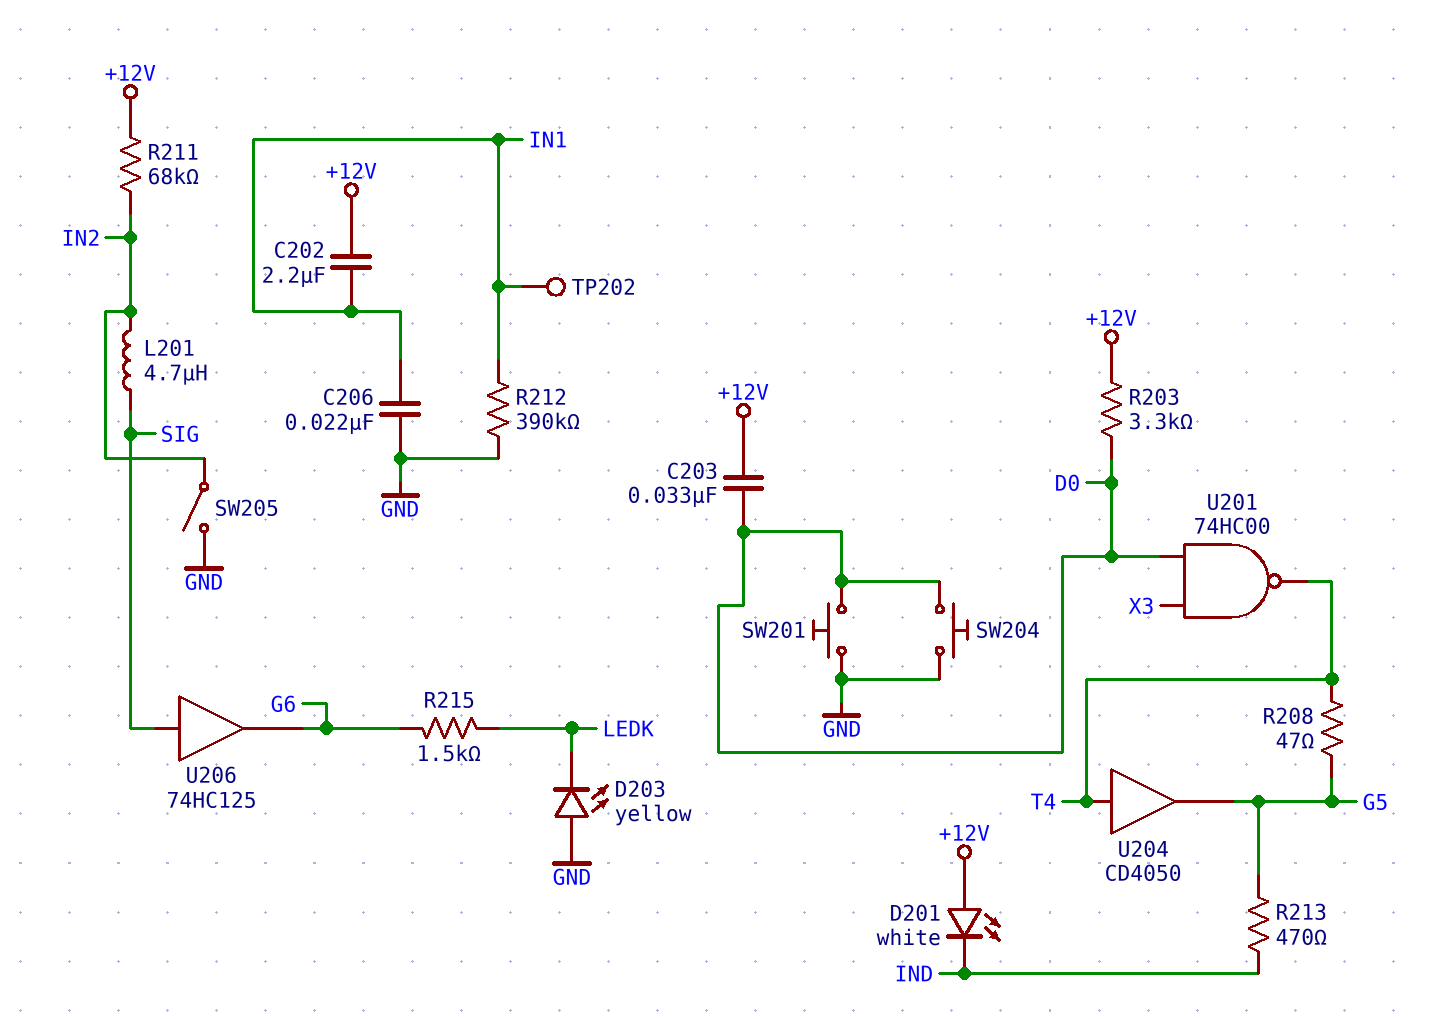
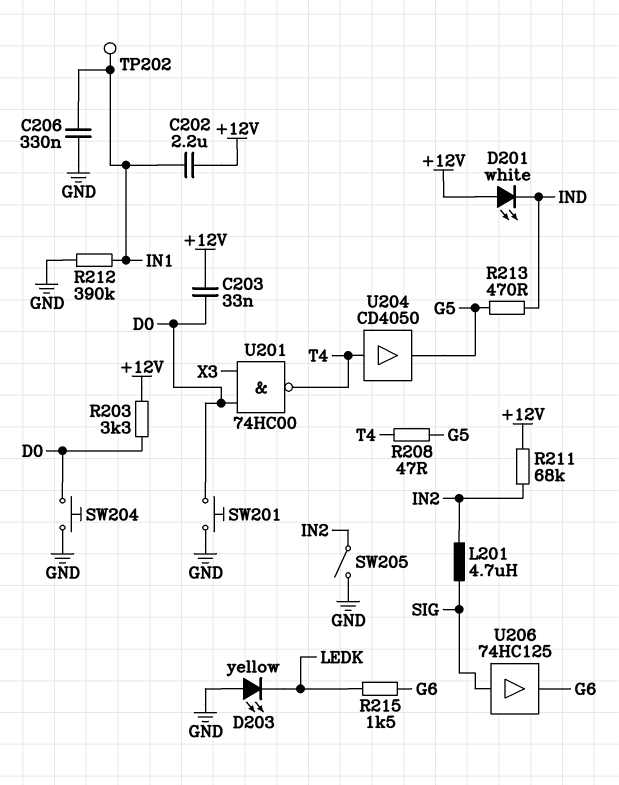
C206: 22nF (GND, IN1) -> 330nF (GND, IN1)

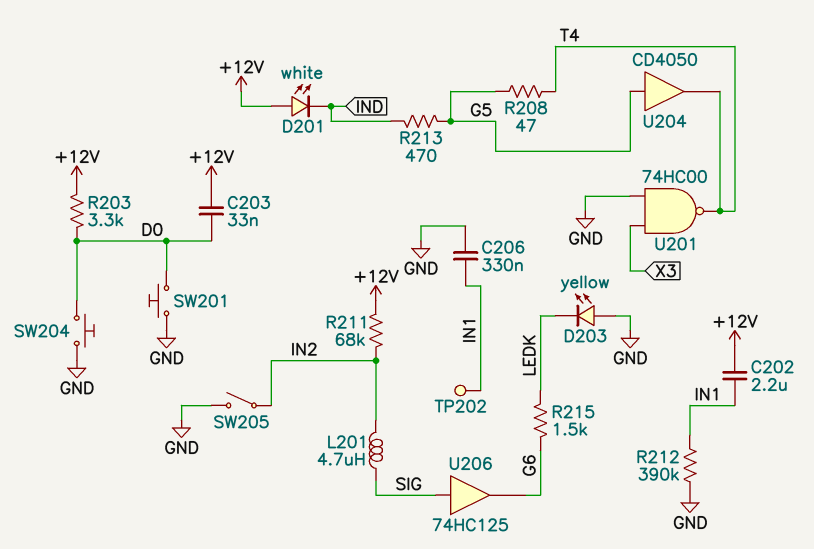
U201: NAND 74HC00 (in D0, in X3, out T4) -> NAND 74HC00 (in GND, in X3, out T4)
U204: buffer CD4050 (in T4, out G5) -> buffer CD4050 (in G5, out T4)

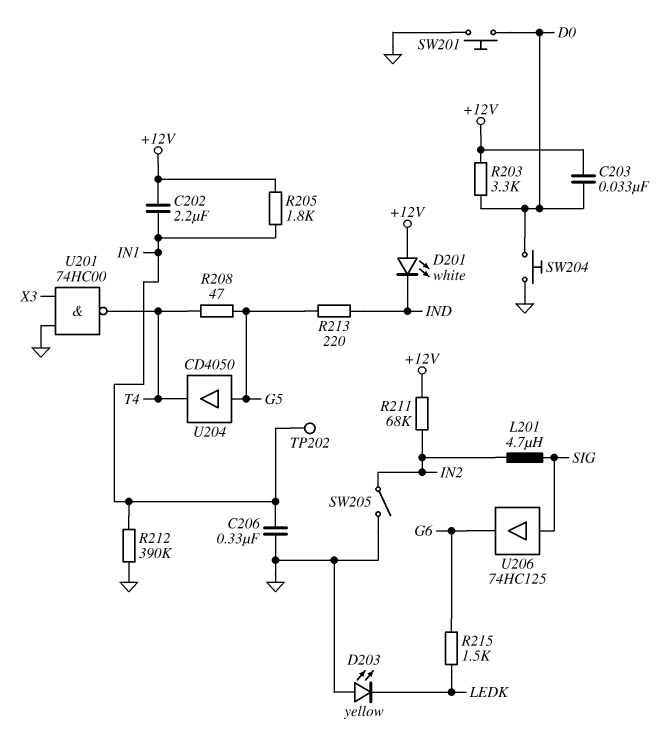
R205: none -> 1.8k (+12V, IN1)
R213: 470 (G5, IND) -> 220 (G5, IND)

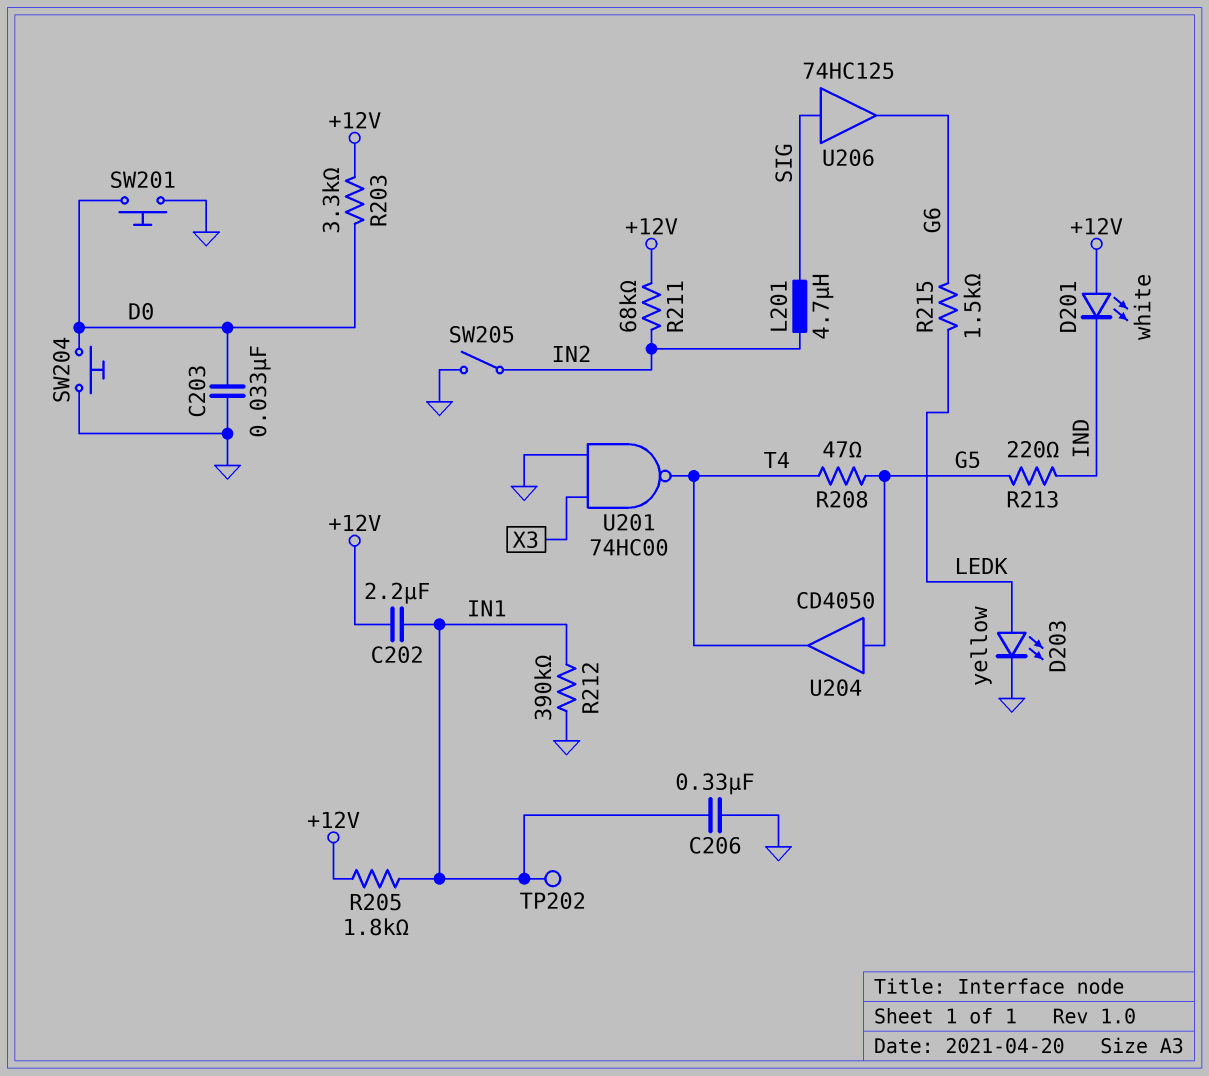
C203: 33nF (+12V, D0) -> 33nF (D0, GND)
D203: LED yellow (A GND, K LEDK) -> LED yellow (A LEDK, K GND)

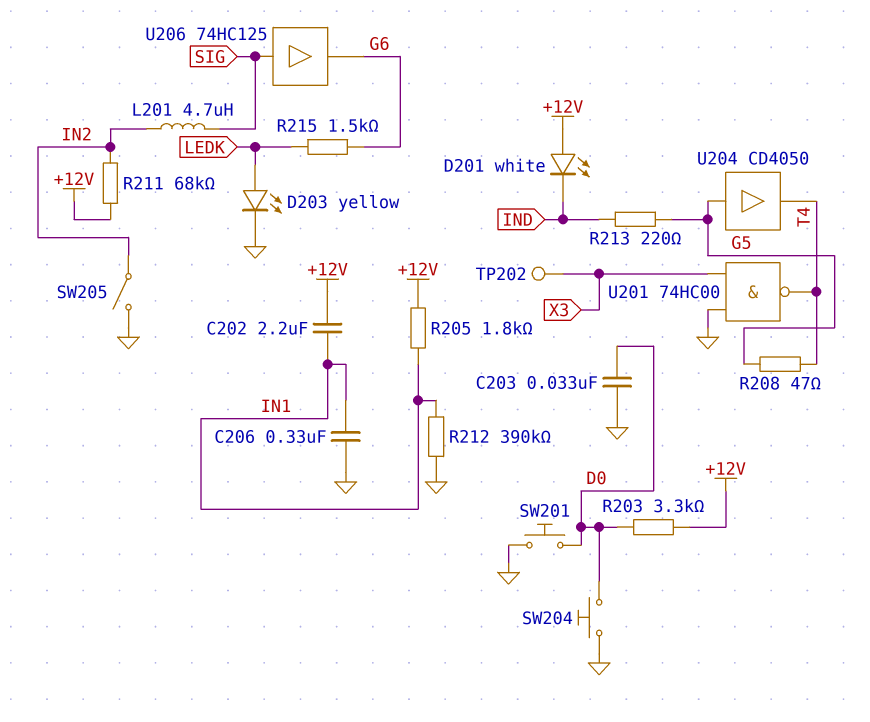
TP202: test point (IN1) -> test point (X3)

